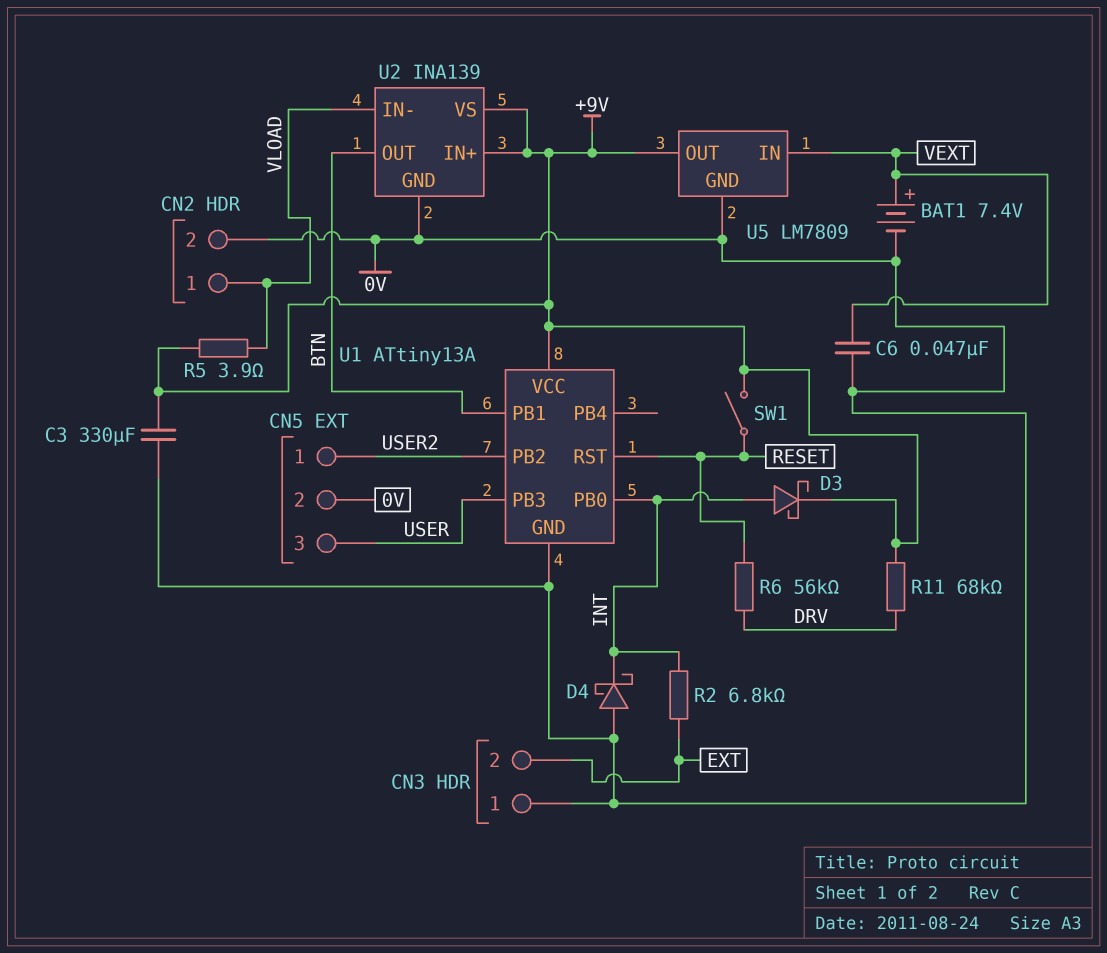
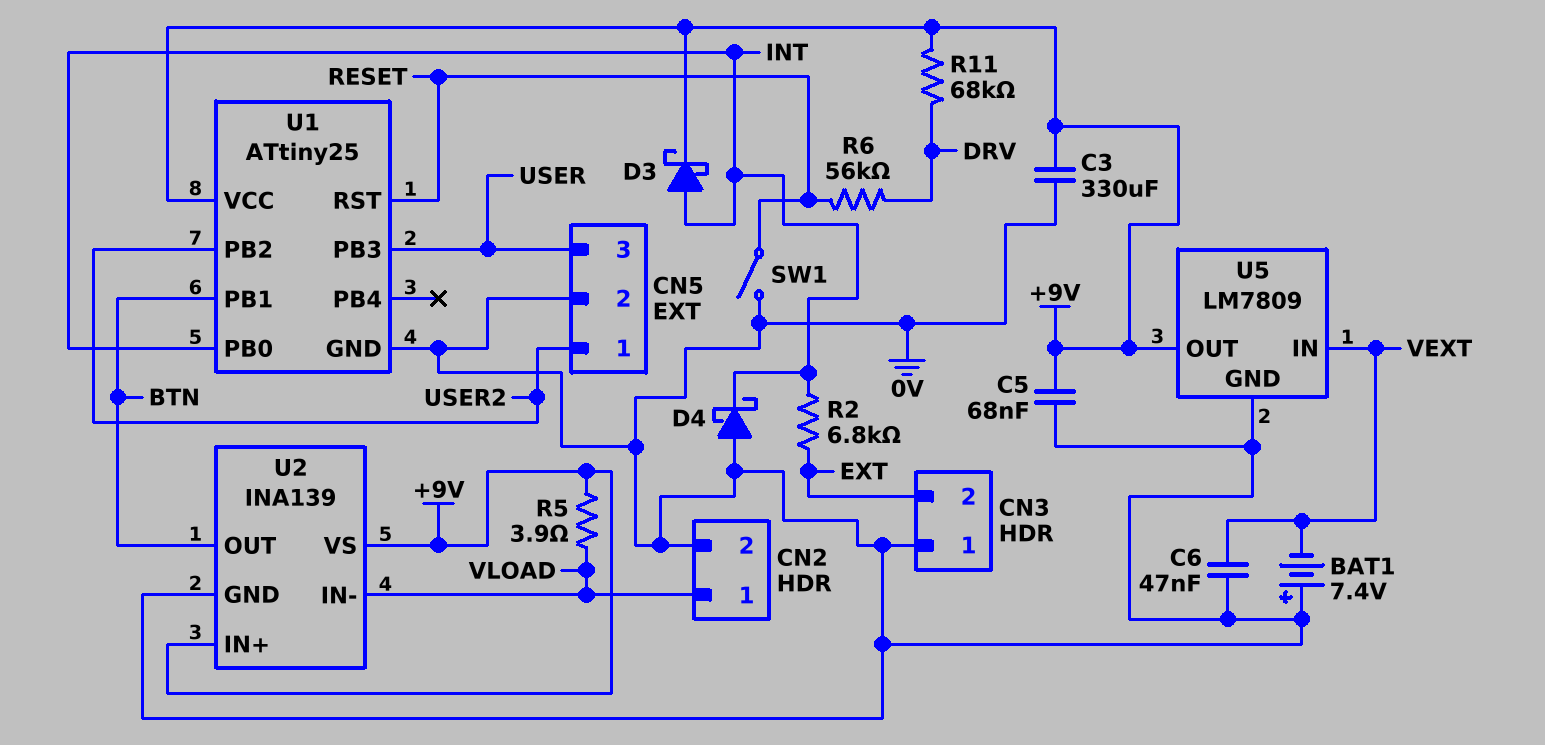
BAT1: 7.4V (plus VEXT, minus 0V) -> 7.4V (plus 0V, minus VEXT)
C5: none -> 68nF (+9V, 0V)
SW1: switch (+9V, RESET) -> switch (0V, RESET)
U1: ATtiny13A -> ATtiny25

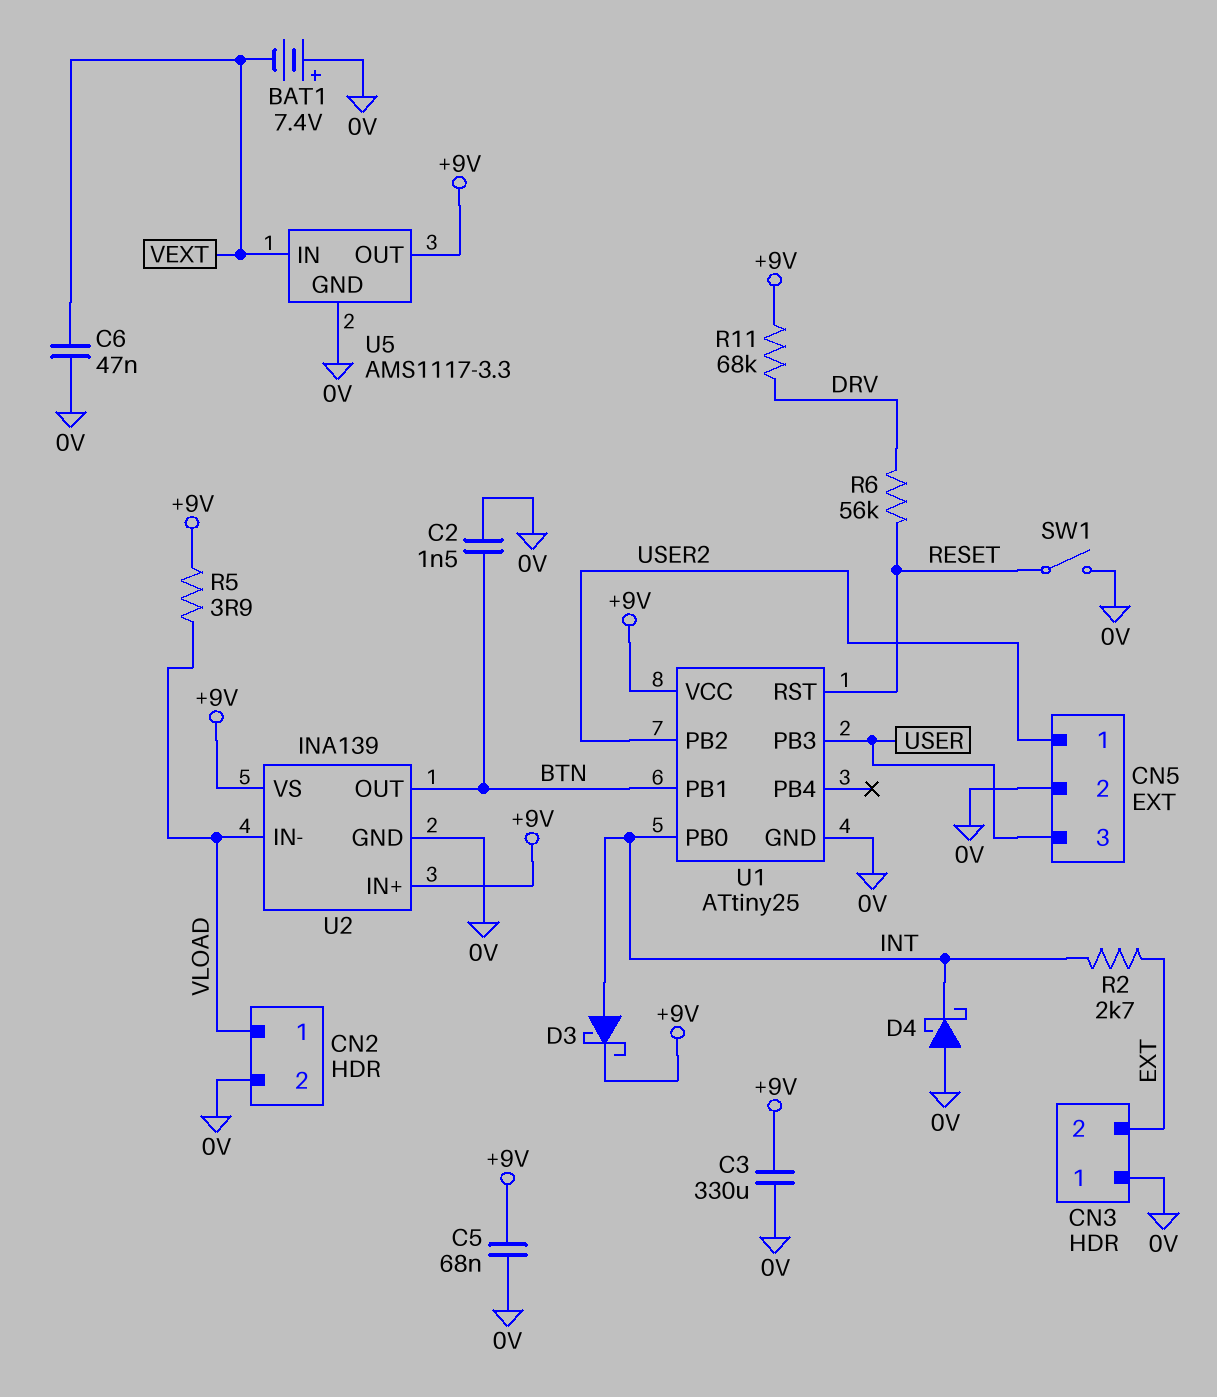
C2: none -> 1.5nF (0V, BTN)
R2: 6.8k (EXT, INT) -> 2.7k (EXT, INT)
U5: LM7809 -> AMS1117-3.3

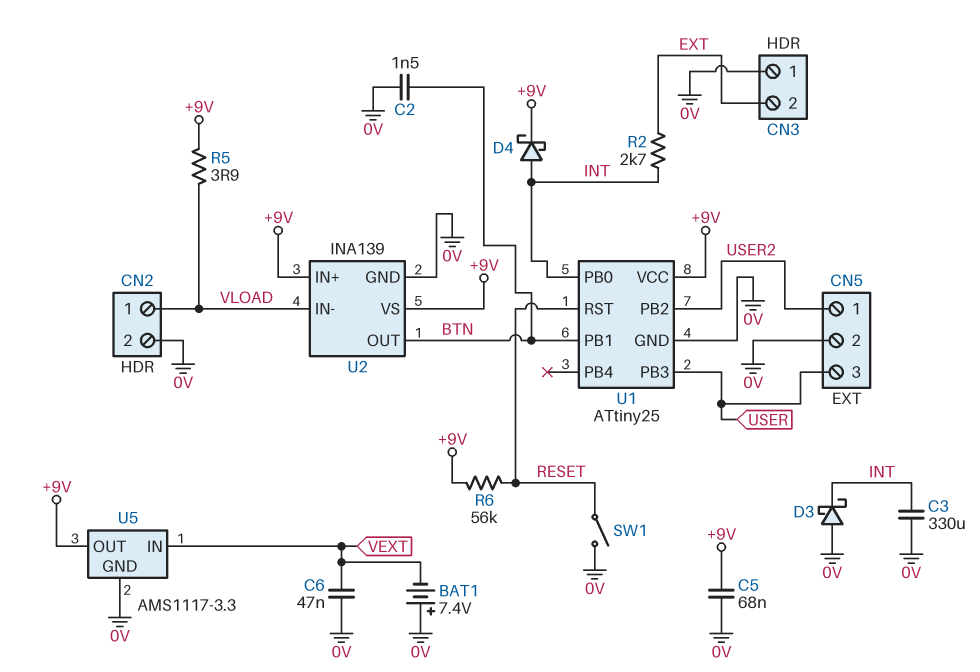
C3: 330uF (+9V, 0V) -> 330uF (0V, INT)
D3: schottky (A INT, K +9V) -> schottky (A 0V, K INT)
D4: schottky (A 0V, K INT) -> schottky (A INT, K +9V)
R6: 56k (DRV, RESET) -> 56k (+9V, RESET)
R11: 68k (+9V, DRV) -> none

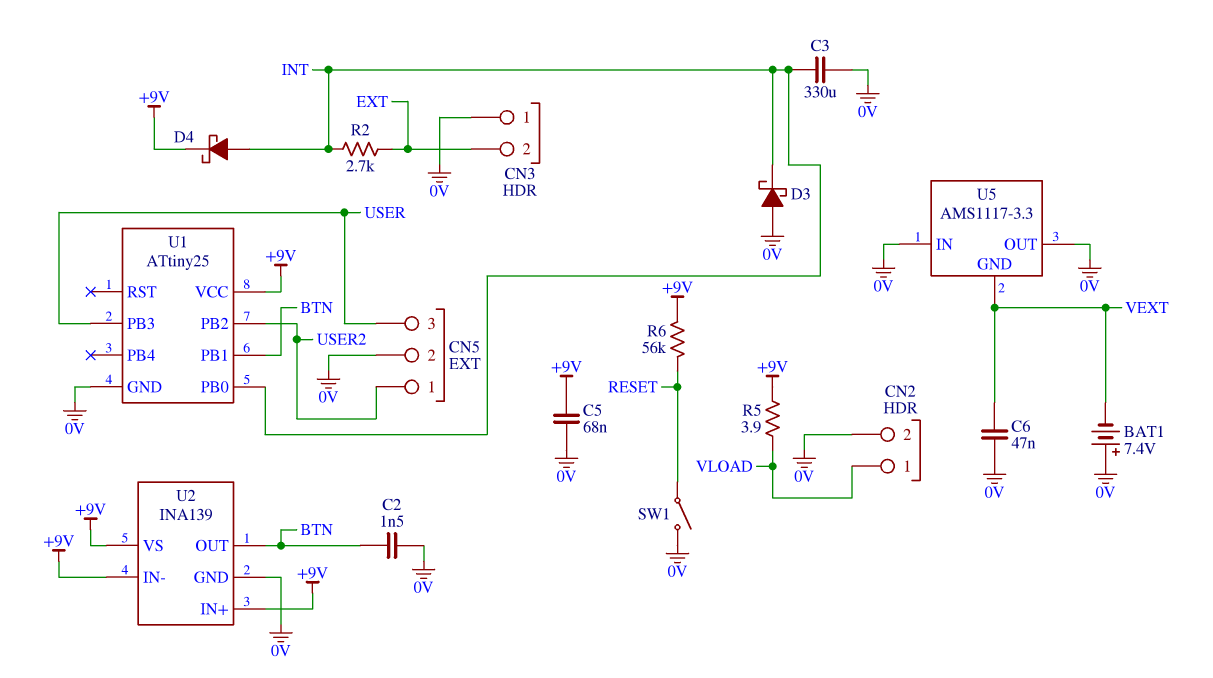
U1 pin RST: RESET -> none
U2 pin IN-: VLOAD -> +9V
U5 pin GND: 0V -> VEXT
U5 pin IN: VEXT -> 0V
U5 pin OUT: +9V -> 0V

